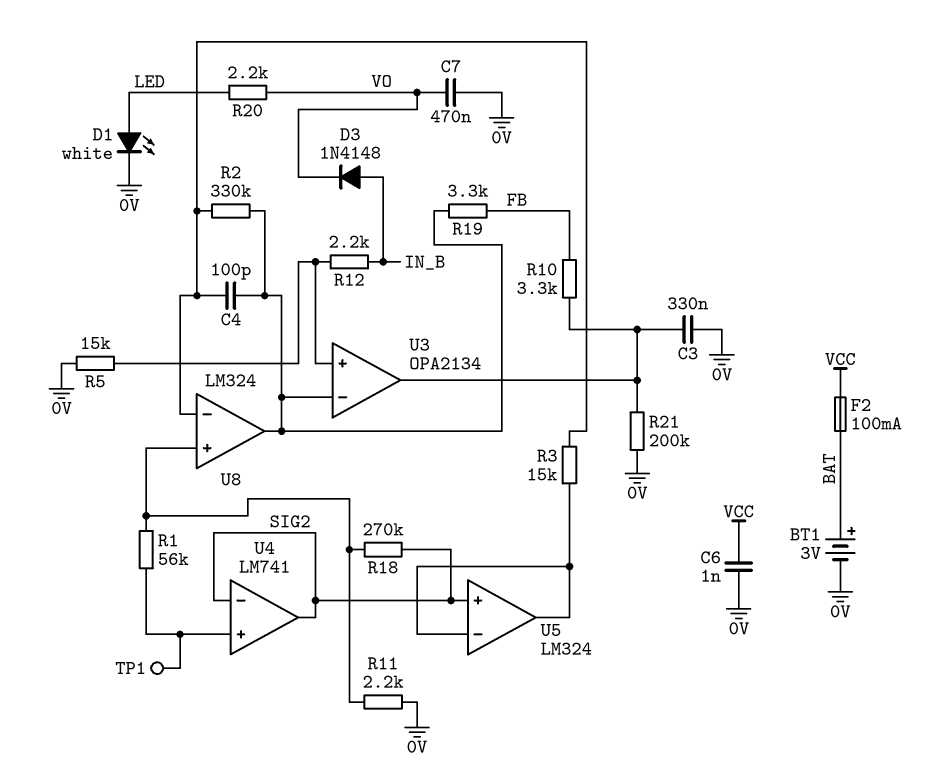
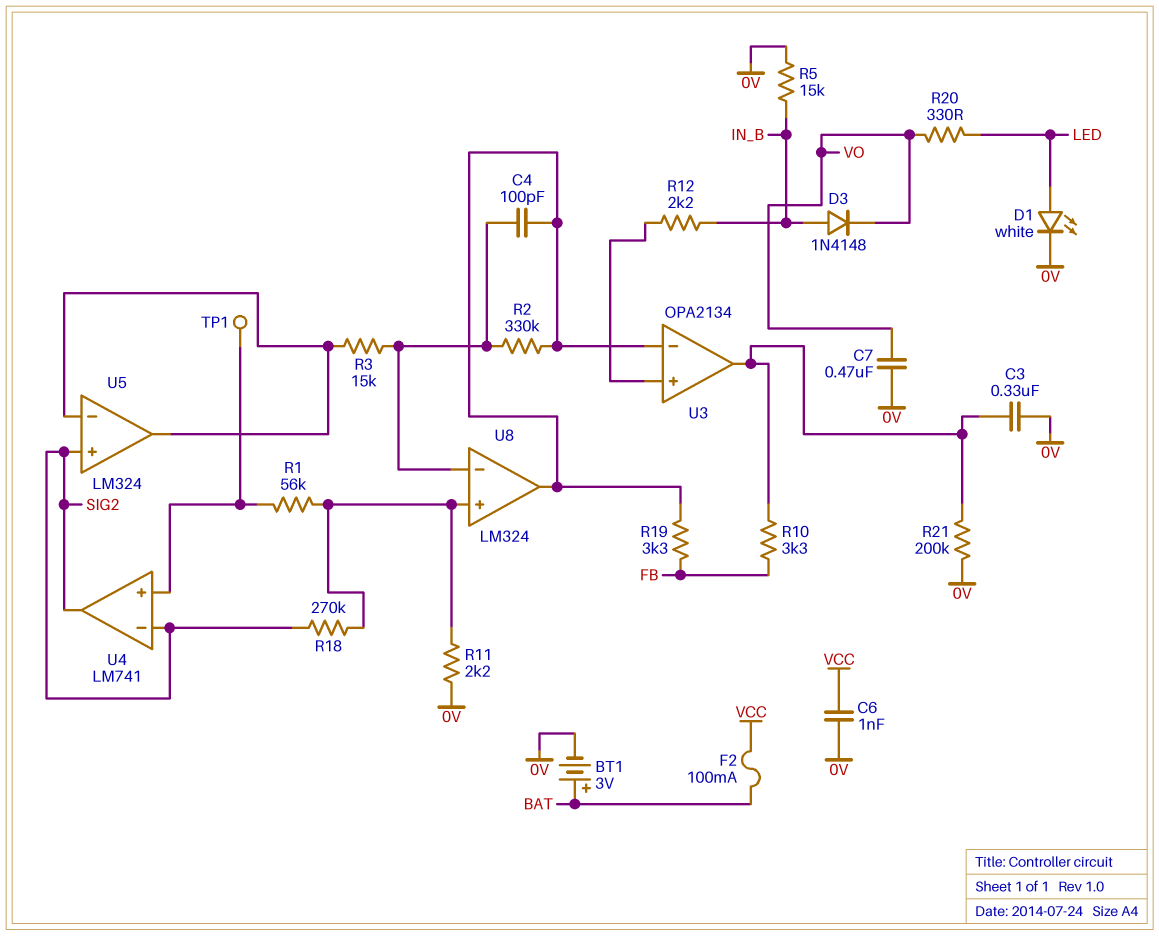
R5: 15k (0V, U3/in+) -> 15k (0V, IN_B)
R20: 2.2k (LED, VO) -> 330 (LED, VO)

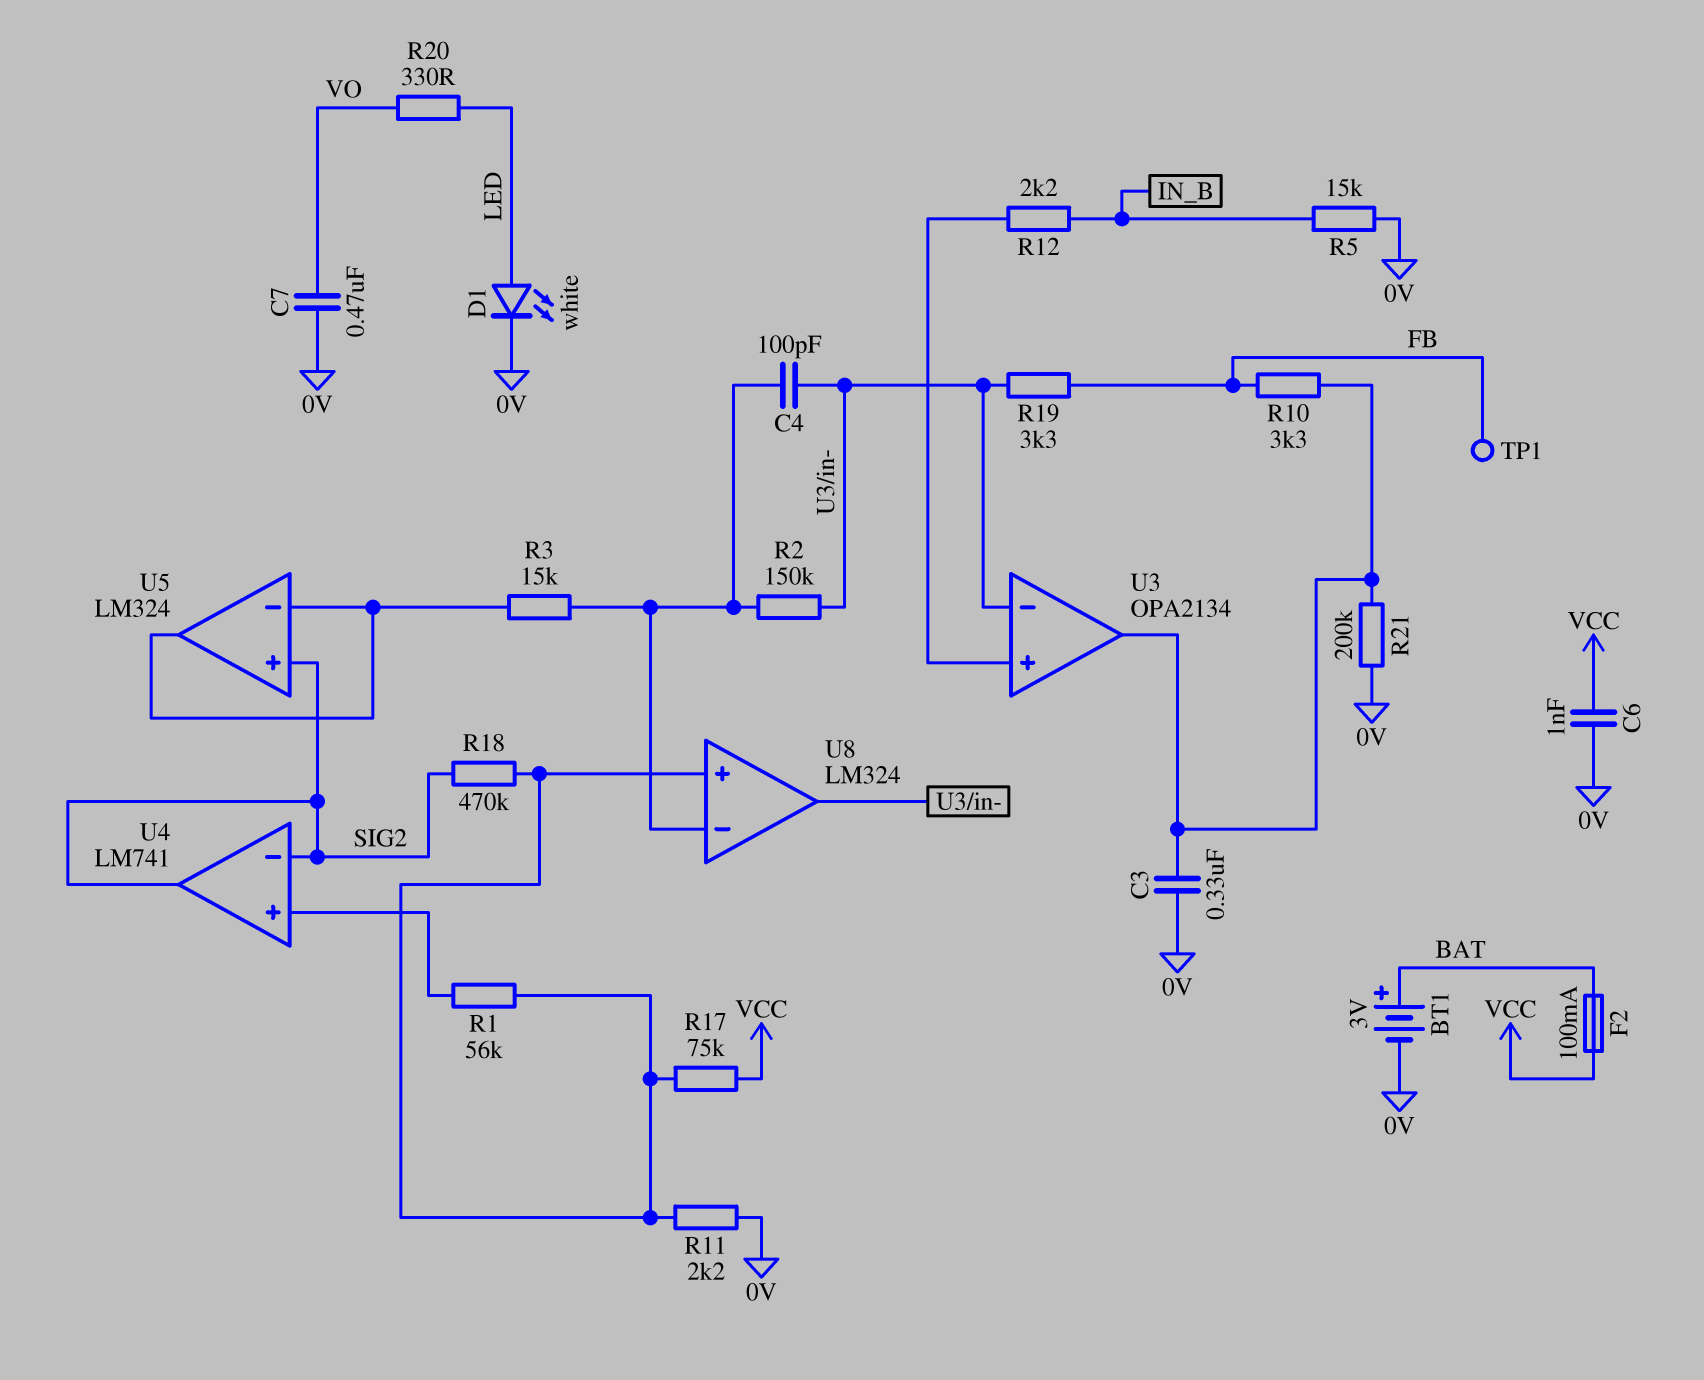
D3: diode 1N4148 (A IN_B, K VO) -> none
R2: 330k (U3/in-, U8/in-) -> 150k (U3/in-, U8/in-)
R17: none -> 75k (U8/in+, VCC)
R18: 270k (SIG2, U8/in+) -> 470k (SIG2, U8/in+)
TP1: test point (U4/in+) -> test point (FB)

